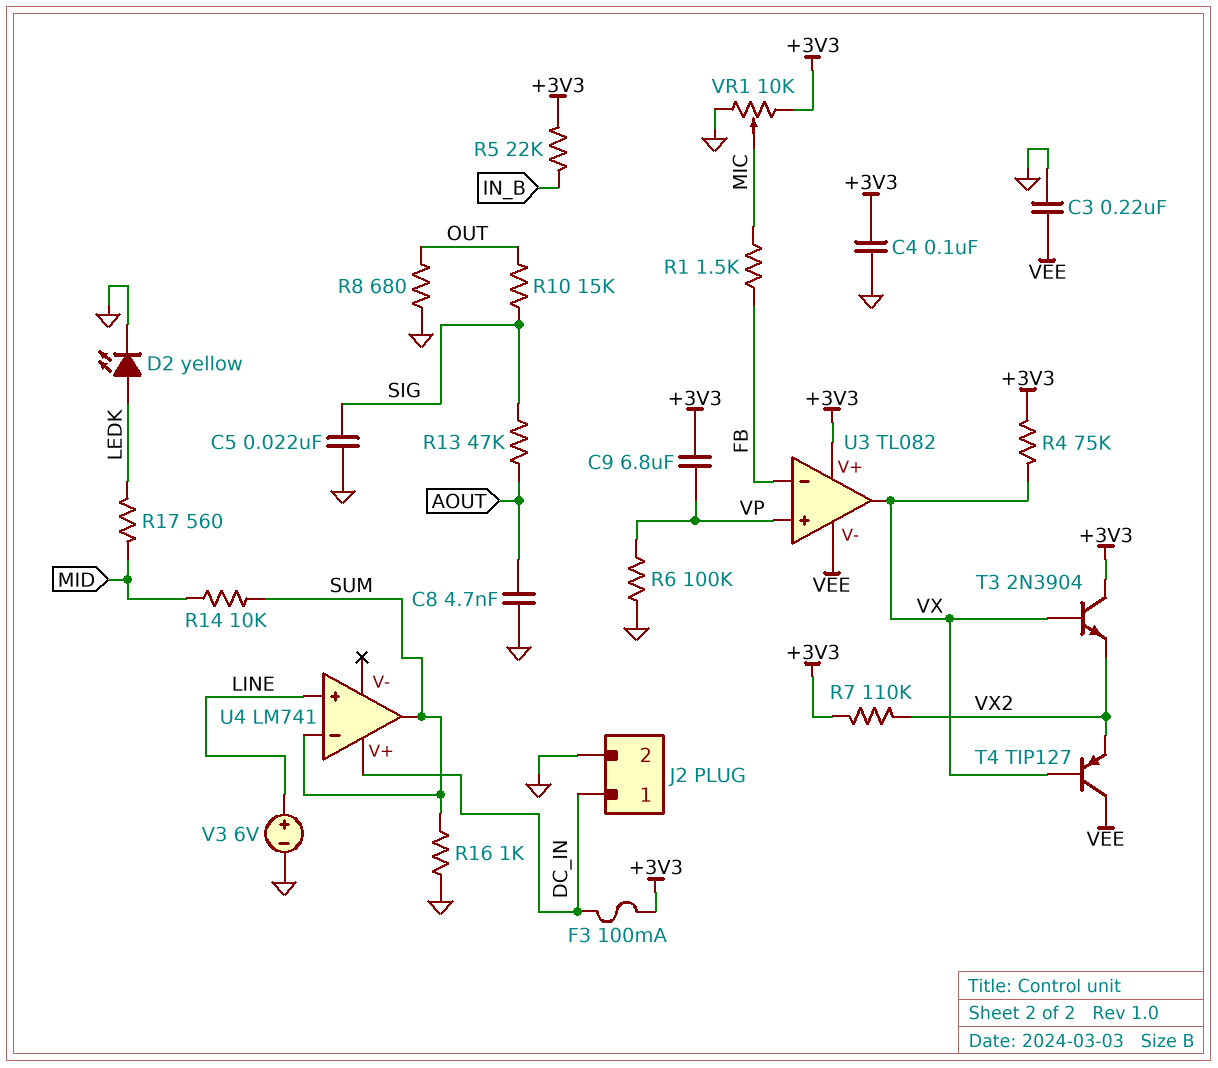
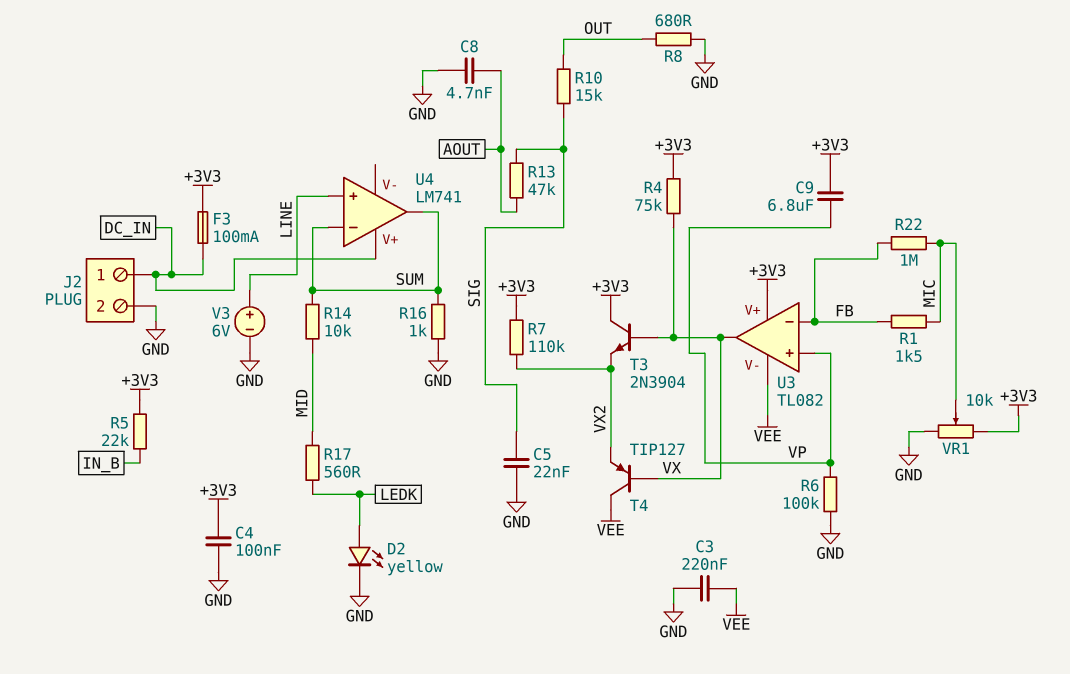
R22: none -> 1M (FB, MIC)

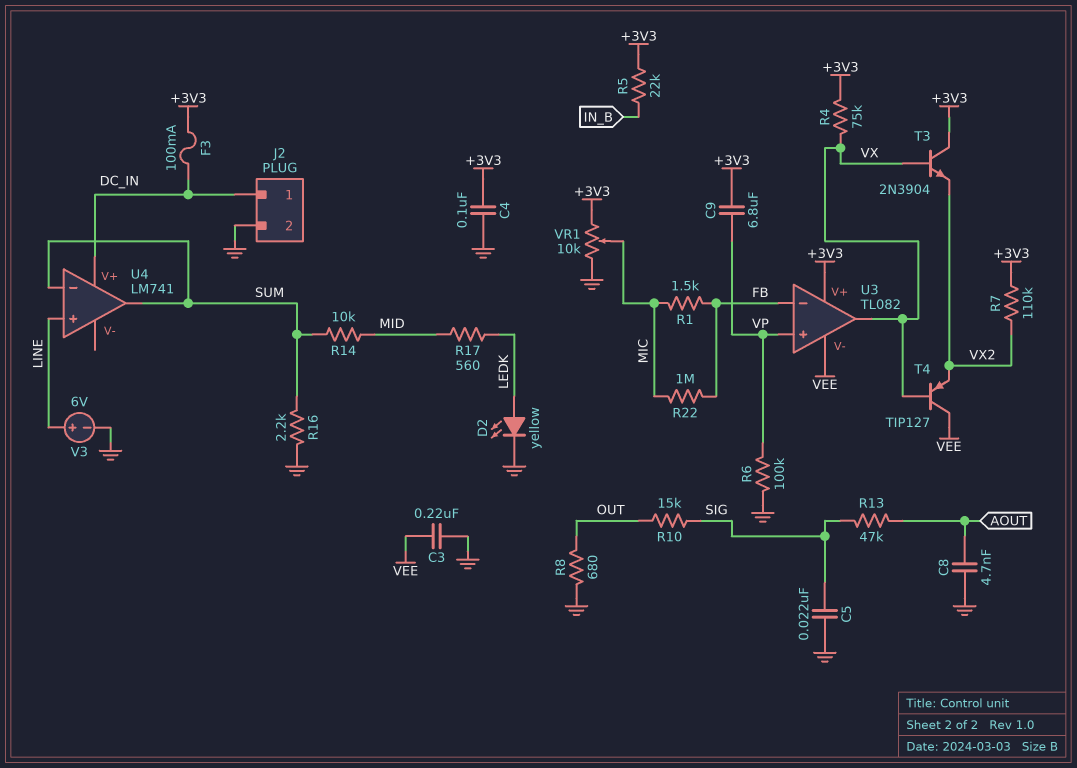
R16: 1k (GND, SUM) -> 2.2k (GND, SUM)

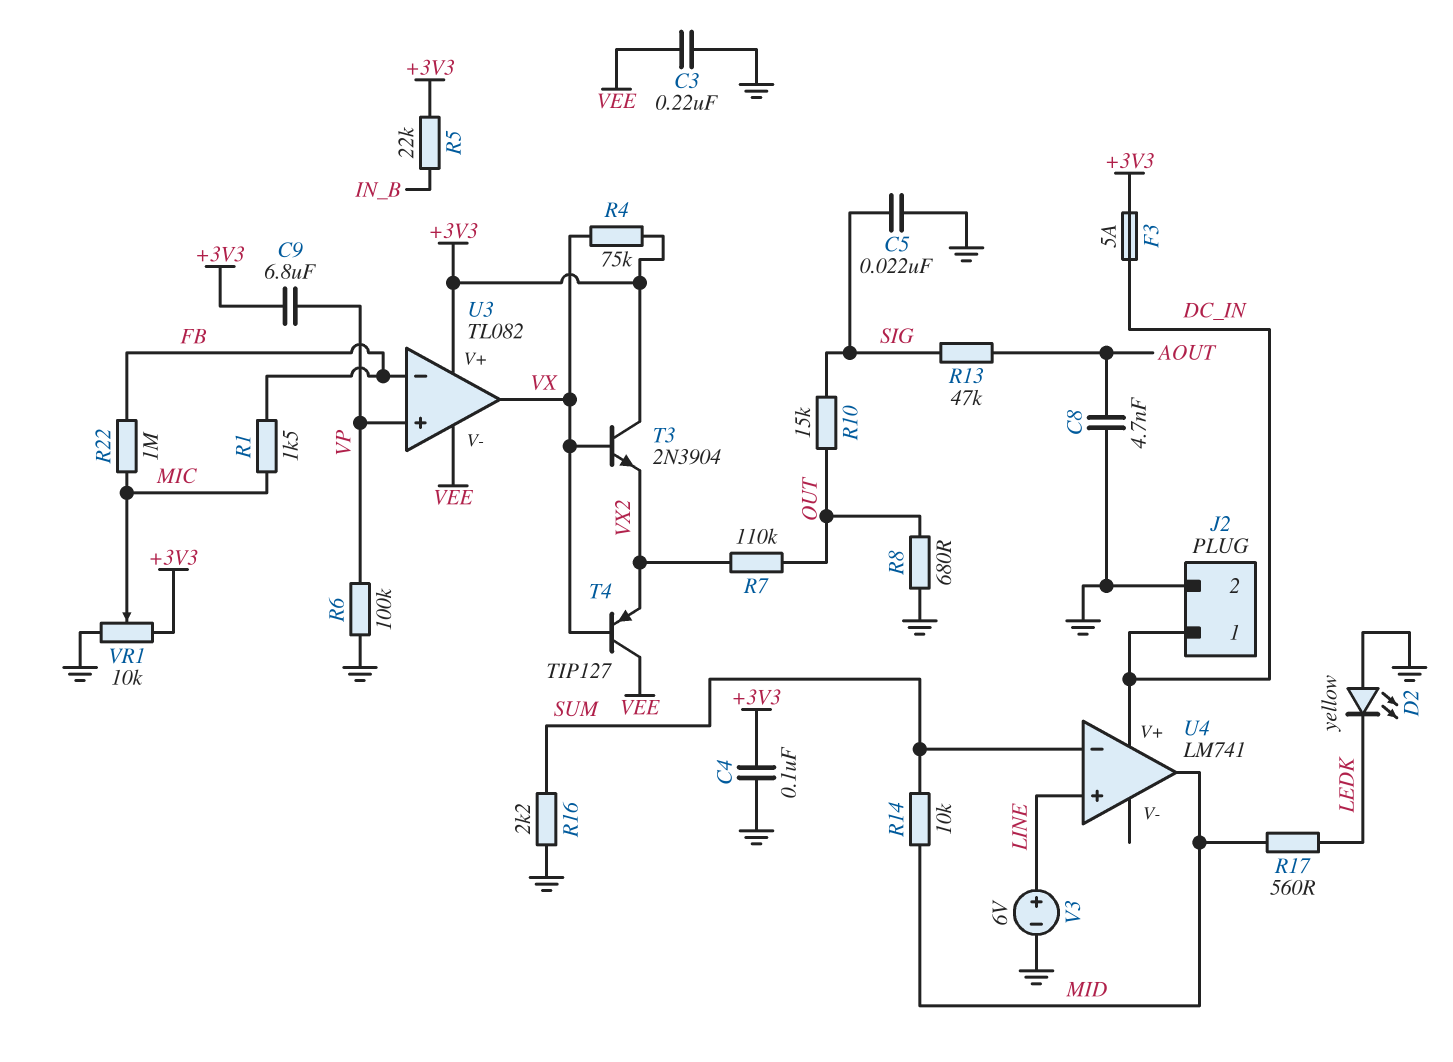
D2: LED yellow (A LEDK, K GND) -> LED yellow (A GND, K LEDK)
F3: 100mA (+3V3, DC_IN) -> 5A (+3V3, DC_IN)
R7: 110k (+3V3, VX2) -> 110k (OUT, VX2)
U4 pin out: SUM -> MID

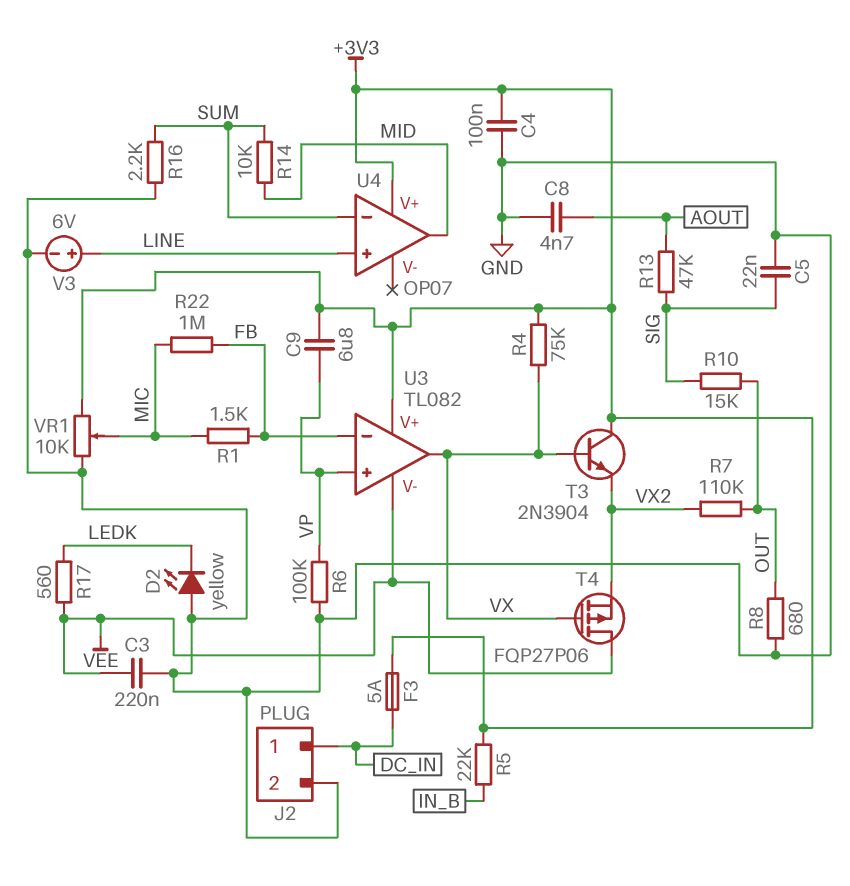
R17: 560 (LEDK, MID) -> 560 (LEDK, VEE)
T4: PNP TIP127 (B VX, C VEE, E VX2) -> PMOS FQP27P06 (G VX, D VEE, S VX2)
U4: LM741 -> OP07
U4 pin V+: DC_IN -> +3V3

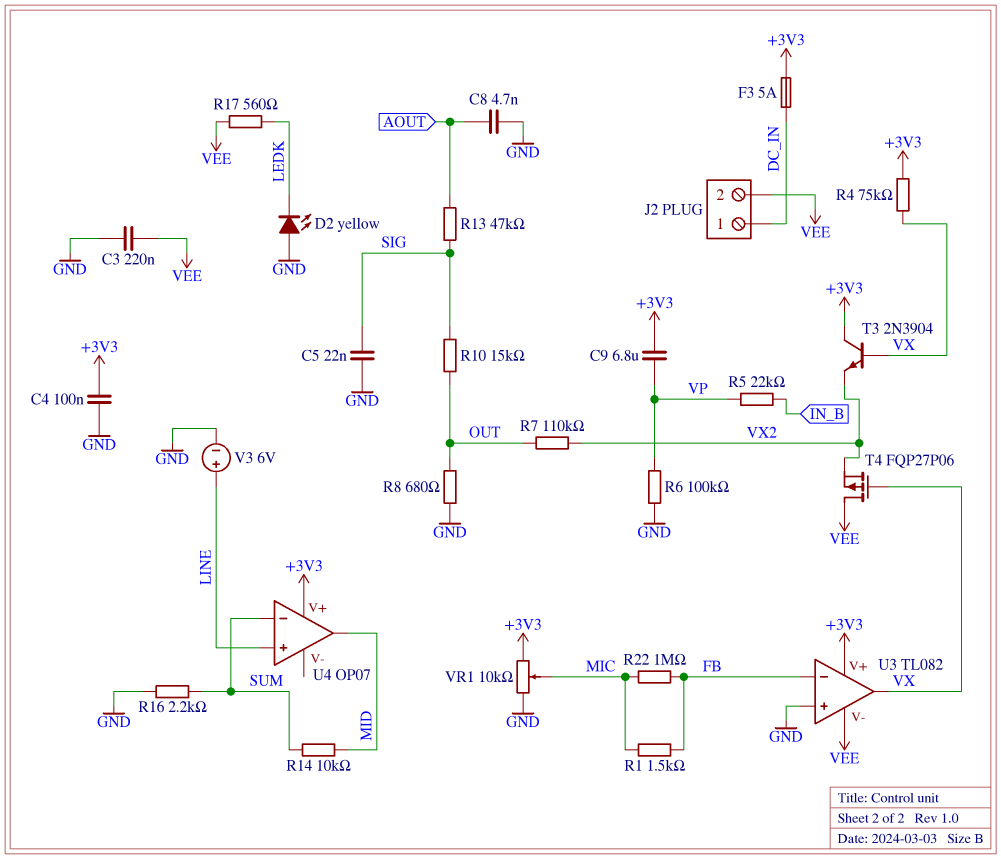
J2 pin 2: GND -> VEE
R5: 22k (+3V3, IN_B) -> 22k (IN_B, VP)
U3 pin in+: VP -> GND

